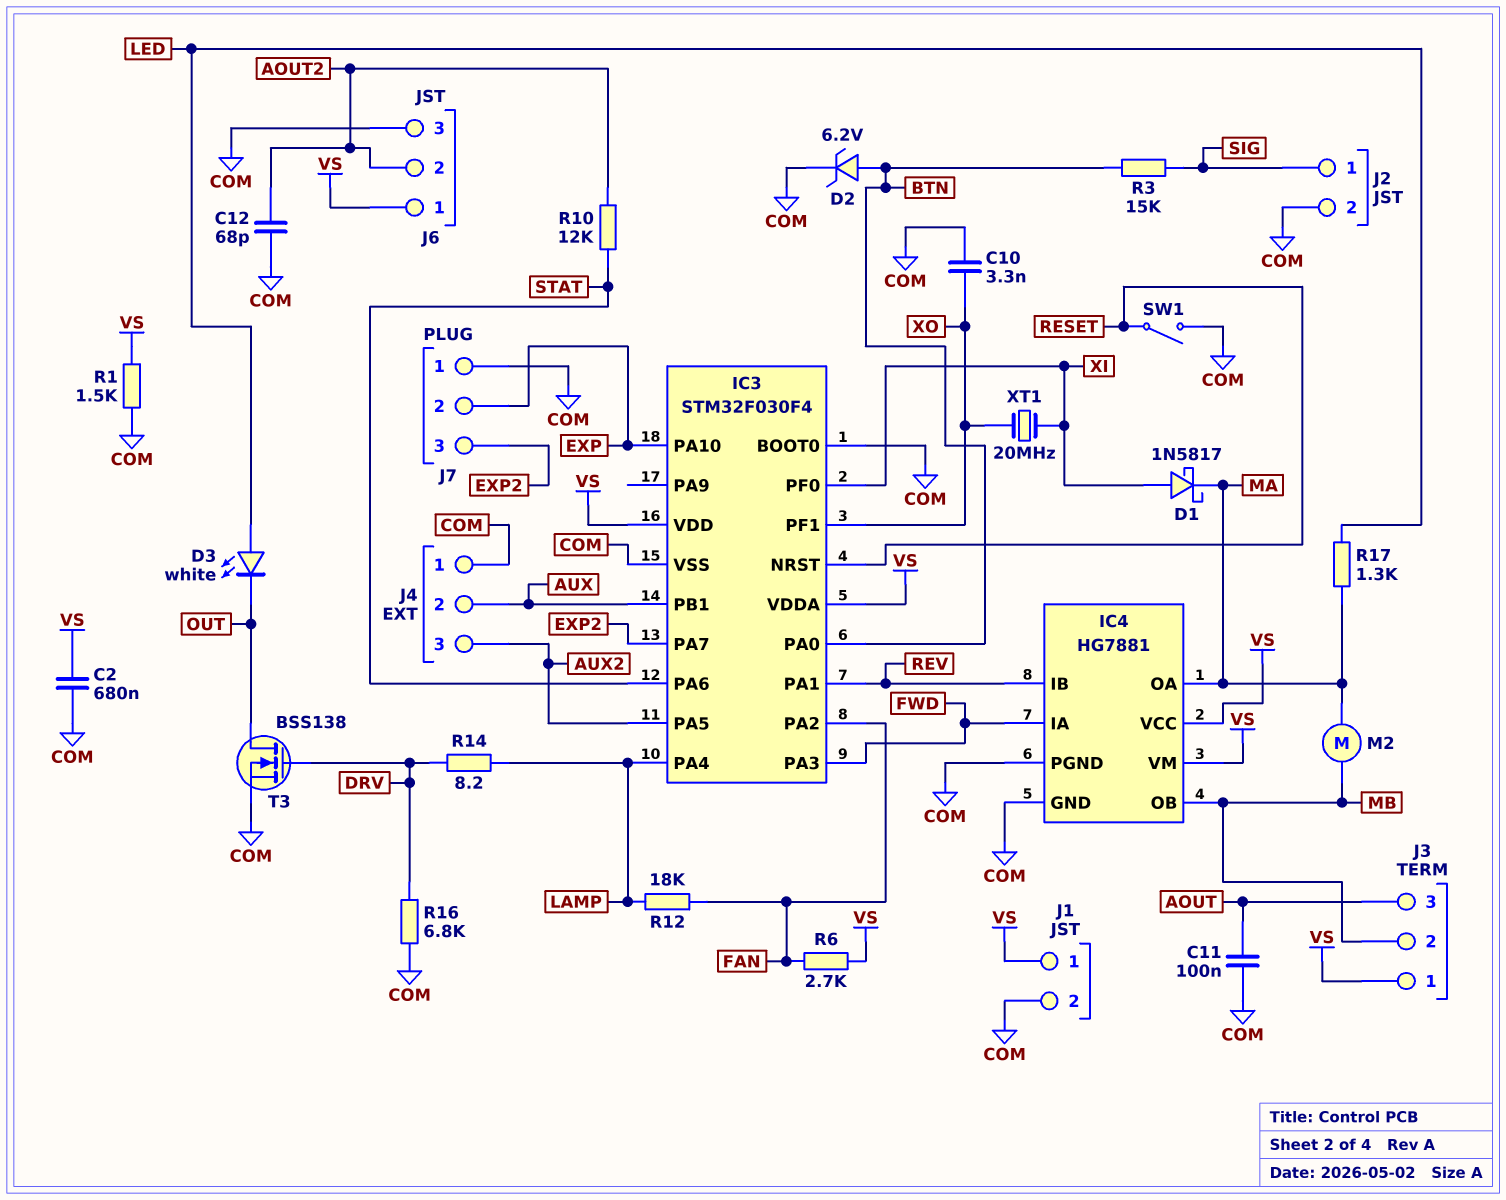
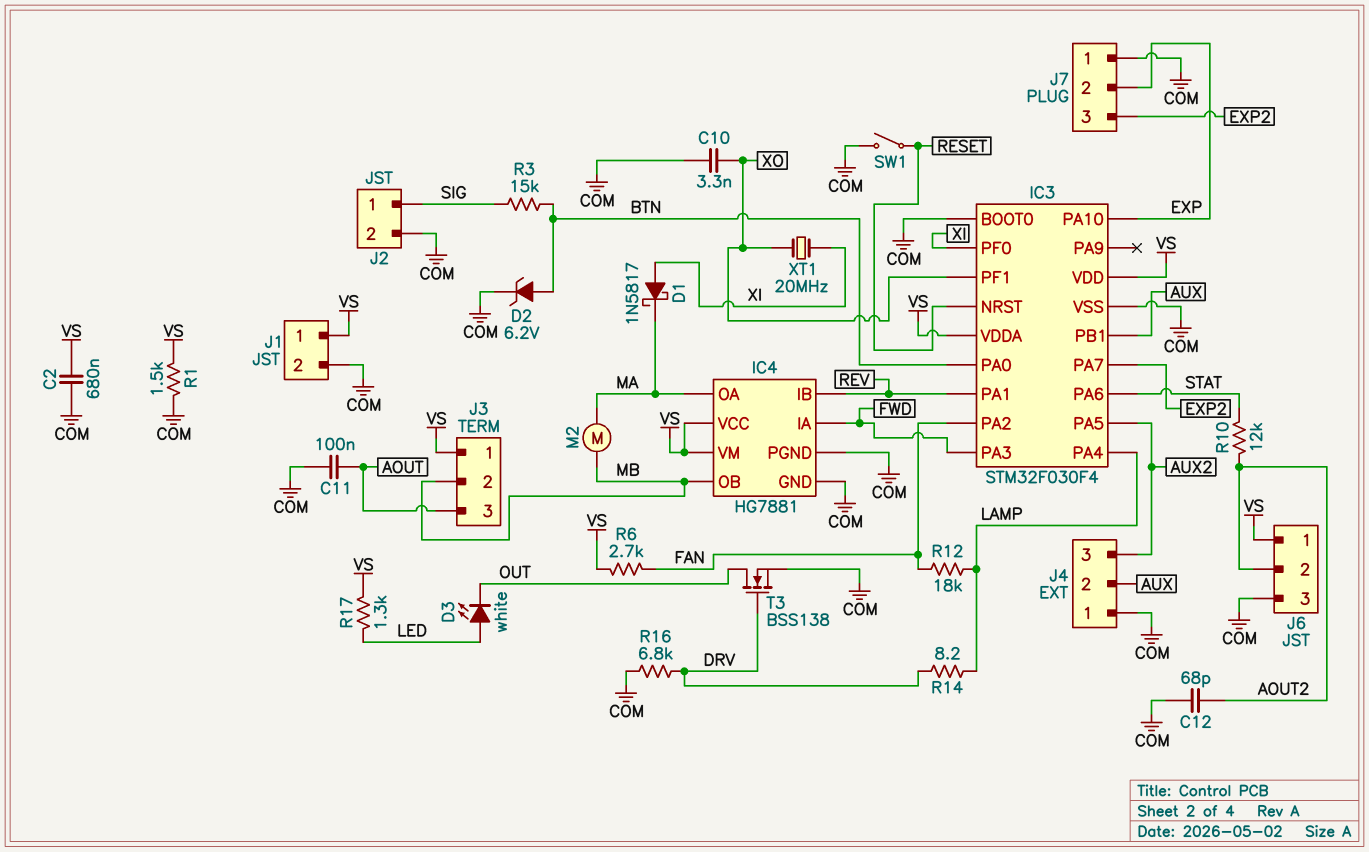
R17: 1.3k (LED, MA) -> 1.3k (LED, VS)

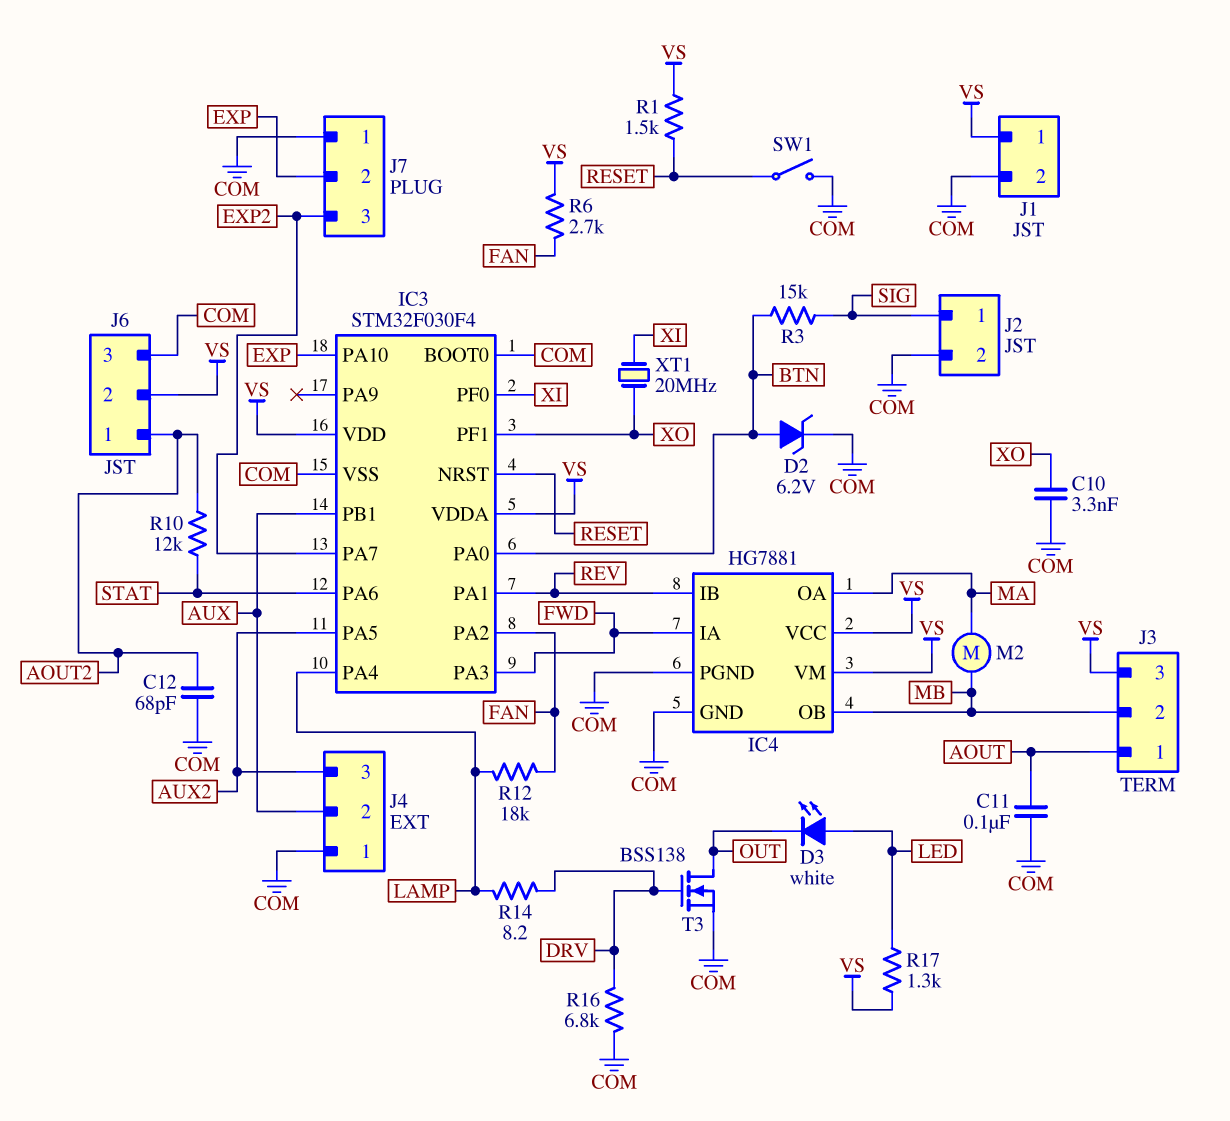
C2: 680nF (COM, VS) -> none
D1: schottky 1N5817 (A XI, K MA) -> none
J3 pin 1: VS -> AOUT
J3 pin 3: AOUT -> VS
J6 pin 1: VS -> AOUT2
J6 pin 2: AOUT2 -> VS
R1: 1.5k (COM, VS) -> 1.5k (RESET, VS)

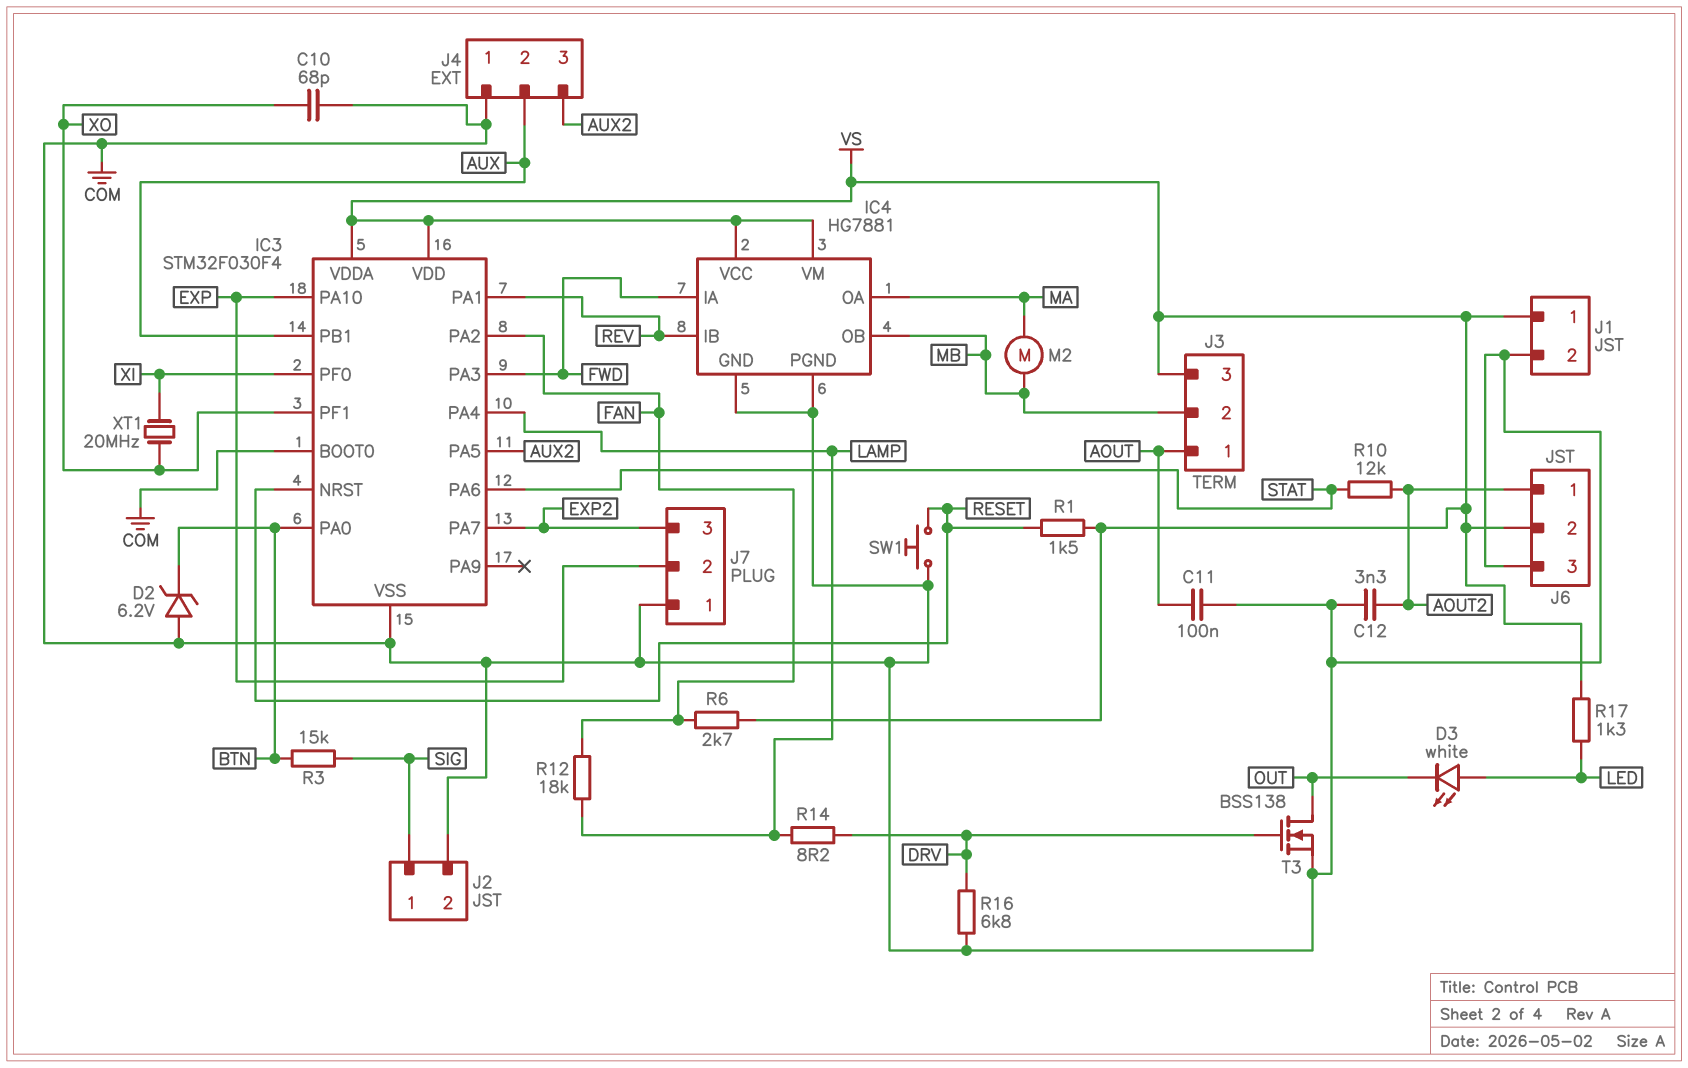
C10: 3.3nF (COM, XO) -> 68pF (COM, XO)
C12: 68pF (AOUT2, COM) -> 3.3nF (AOUT2, COM)
D2: zener 6.2V (A BTN, K COM) -> zener 6.2V (A COM, K BTN)
SW1: switch (COM, RESET) -> button (COM, RESET)

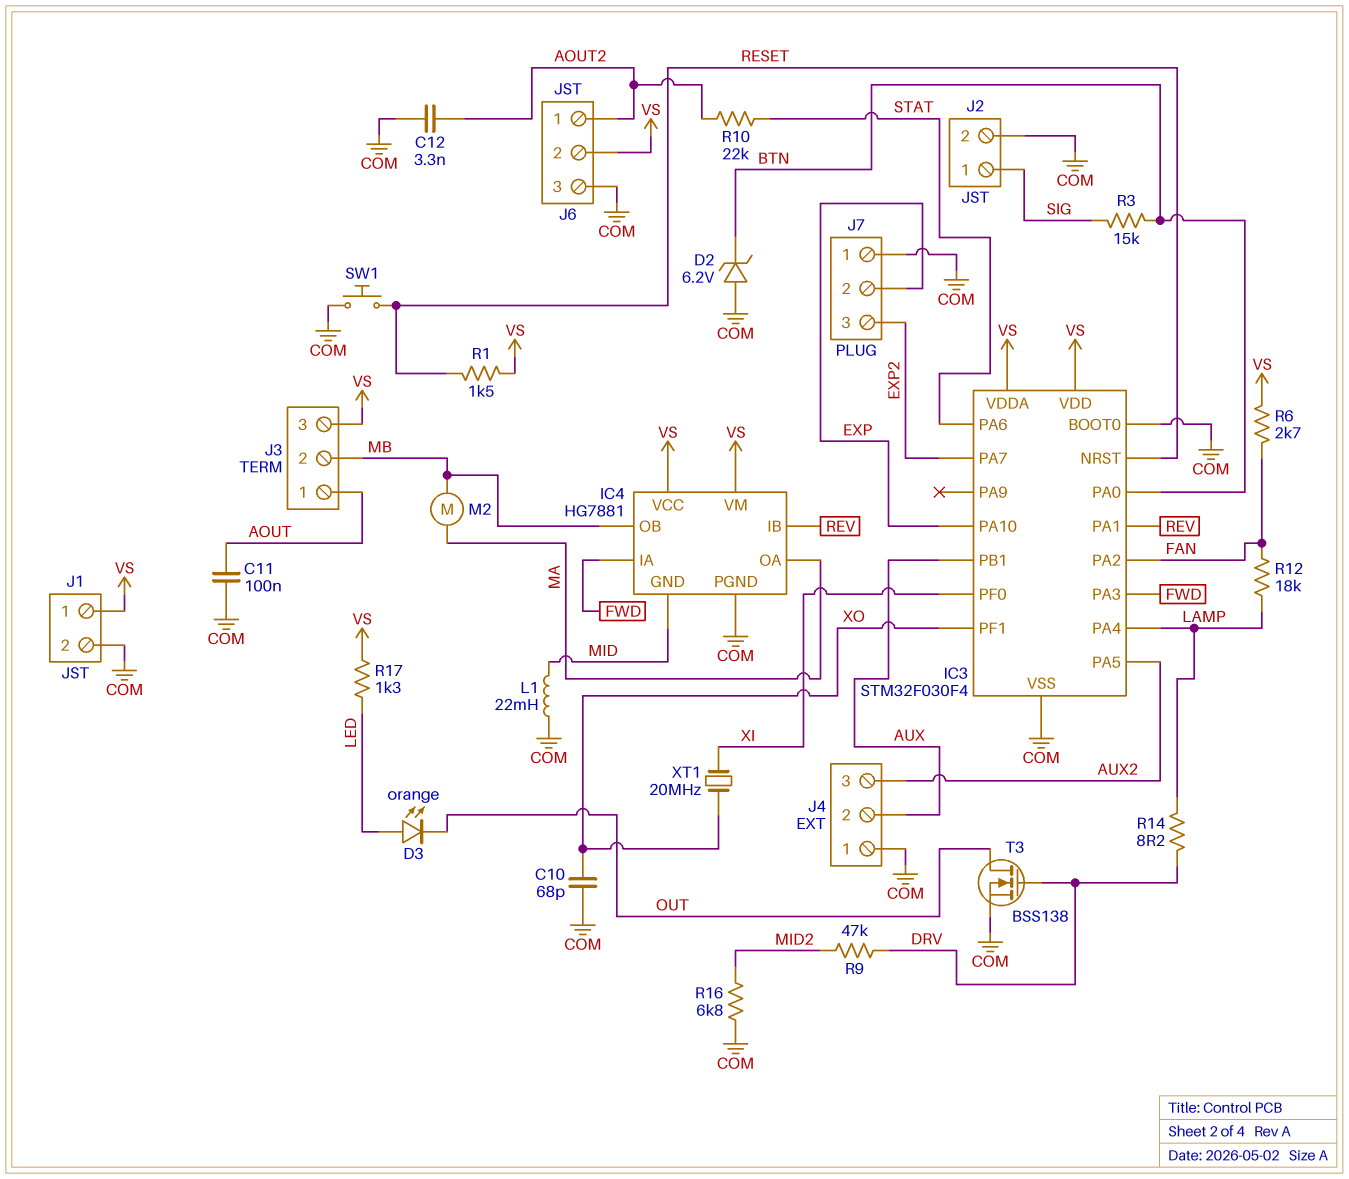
D3: LED white (A LED, K OUT) -> LED orange (A LED, K OUT)
IC4 pin GND: COM -> MID
L1: none -> 22mH (COM, MID)
R9: none -> 47k (DRV, MID2)
R10: 12k (AOUT2, STAT) -> 22k (AOUT2, STAT)
R16: 6.8k (COM, DRV) -> 6.8k (COM, MID2)

